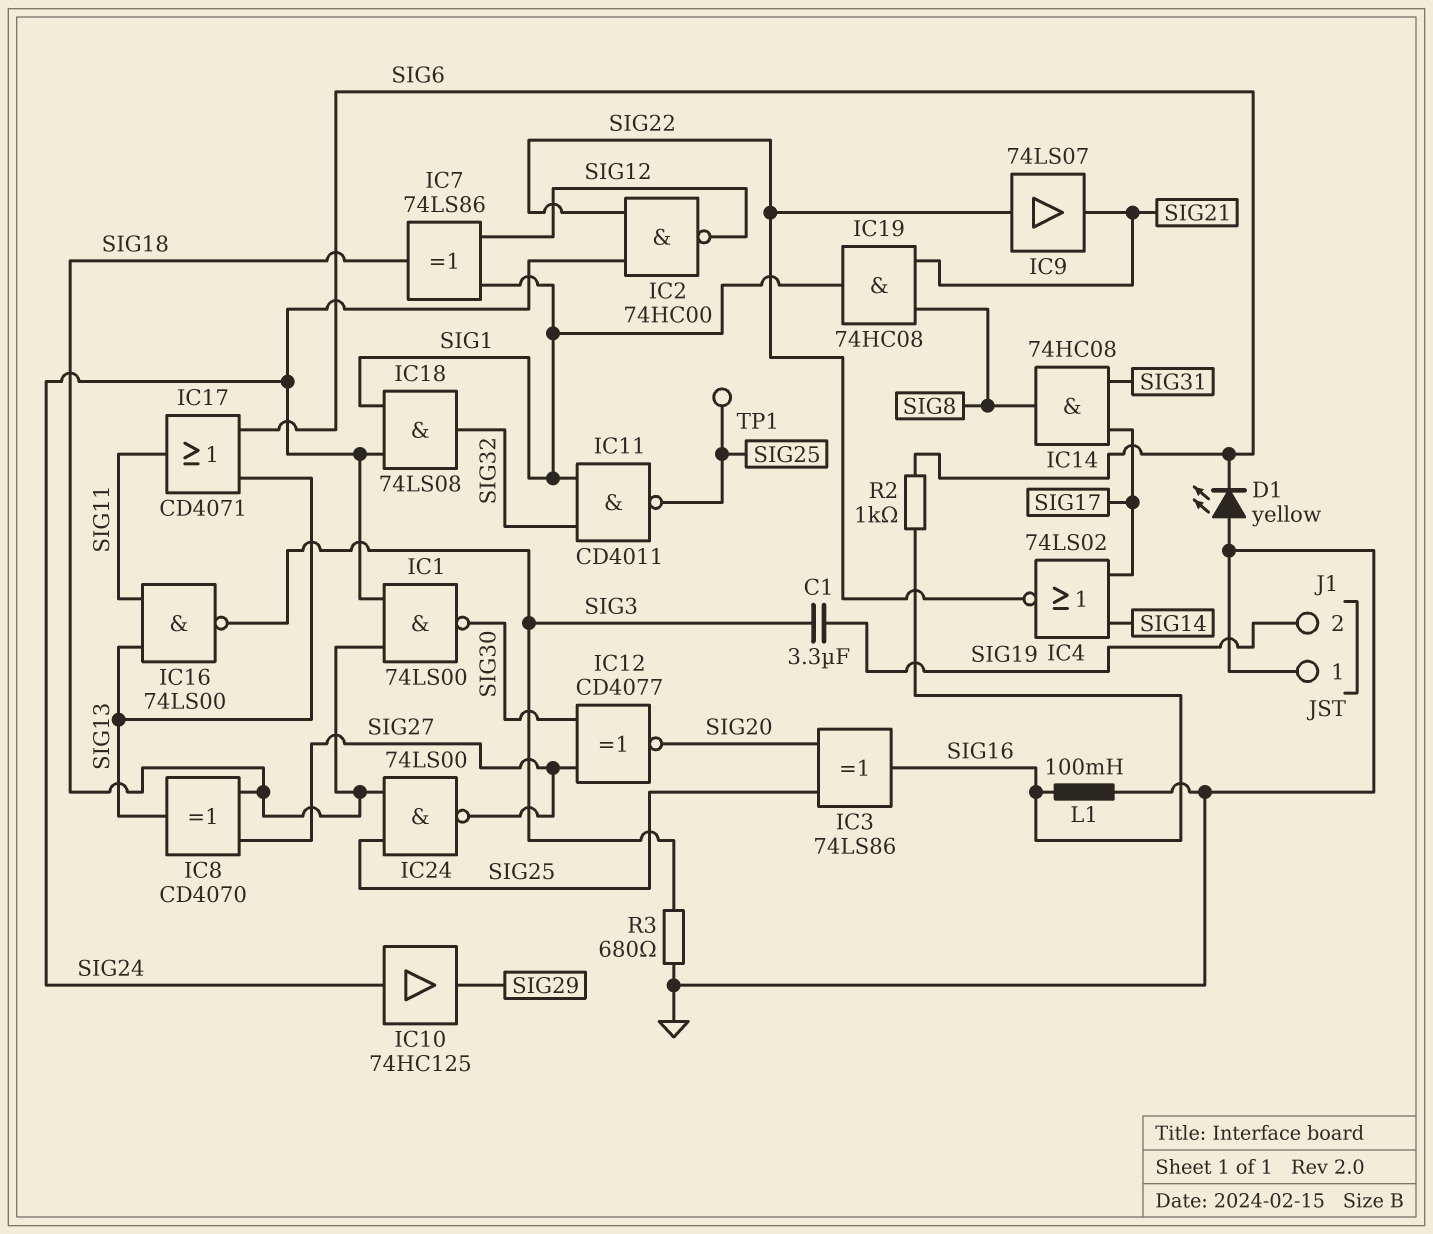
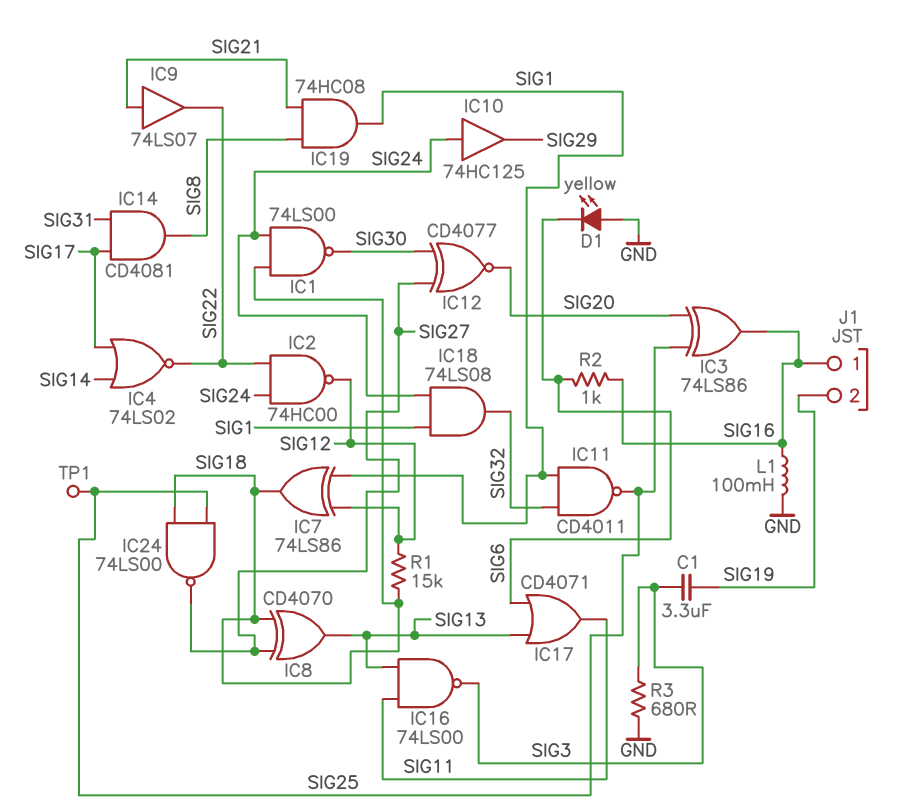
IC9: buffer 74LS07 (in SIG22, out SIG21) -> buffer 74LS07 (in SIG21, out SIG22)
IC14: AND 74HC08 (in SIG17, in SIG31, out SIG8) -> AND CD4081 (in SIG17, in SIG31, out SIG8)
J1 pin 1: GND -> SIG16
R1: none -> 15k (SIG12, SIG18)

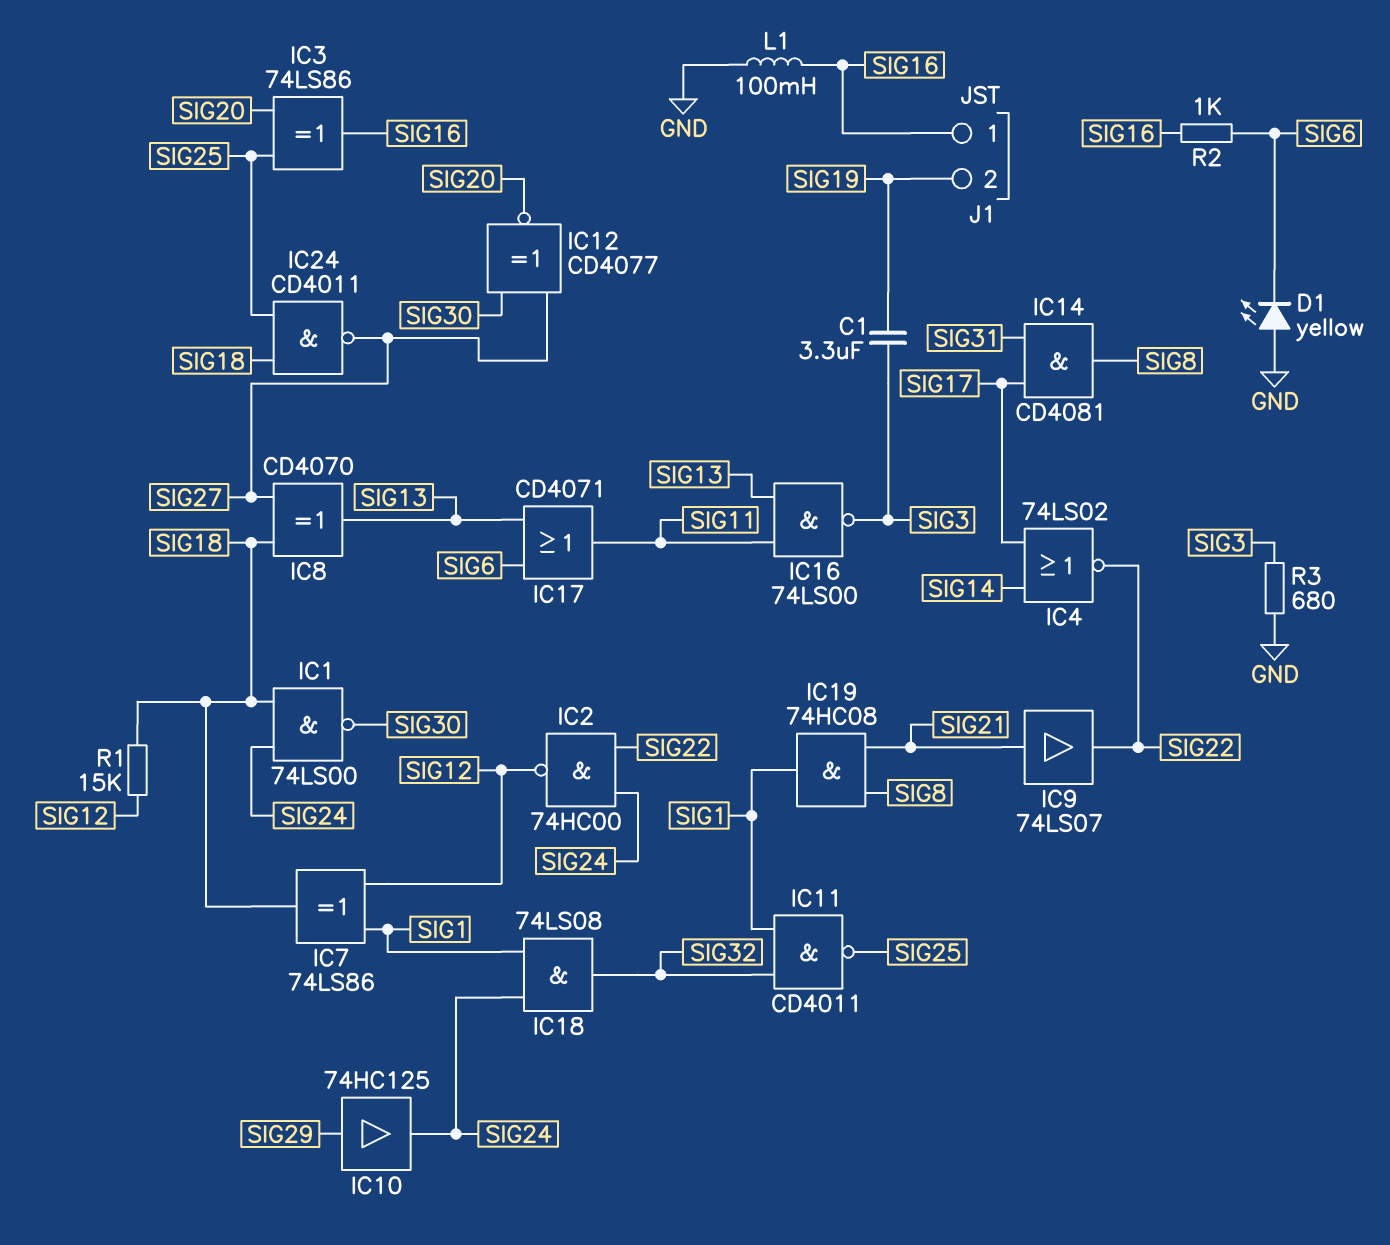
IC10: buffer 74HC125 (in SIG24, out SIG29) -> buffer 74HC125 (in SIG29, out SIG24)
IC24: NAND 74LS00 (in SIG18, in SIG25, out SIG27) -> NAND CD4011 (in SIG18, in SIG25, out SIG27)
TP1: test point (SIG25) -> none

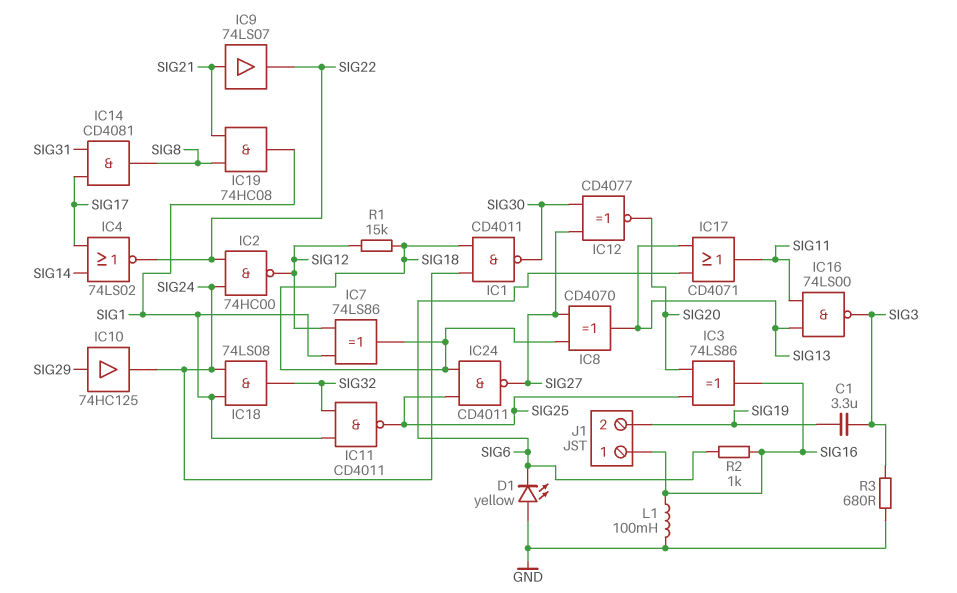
IC1: NAND 74LS00 (in SIG18, in SIG24, out SIG30) -> NAND CD4011 (in SIG18, in SIG24, out SIG30)

